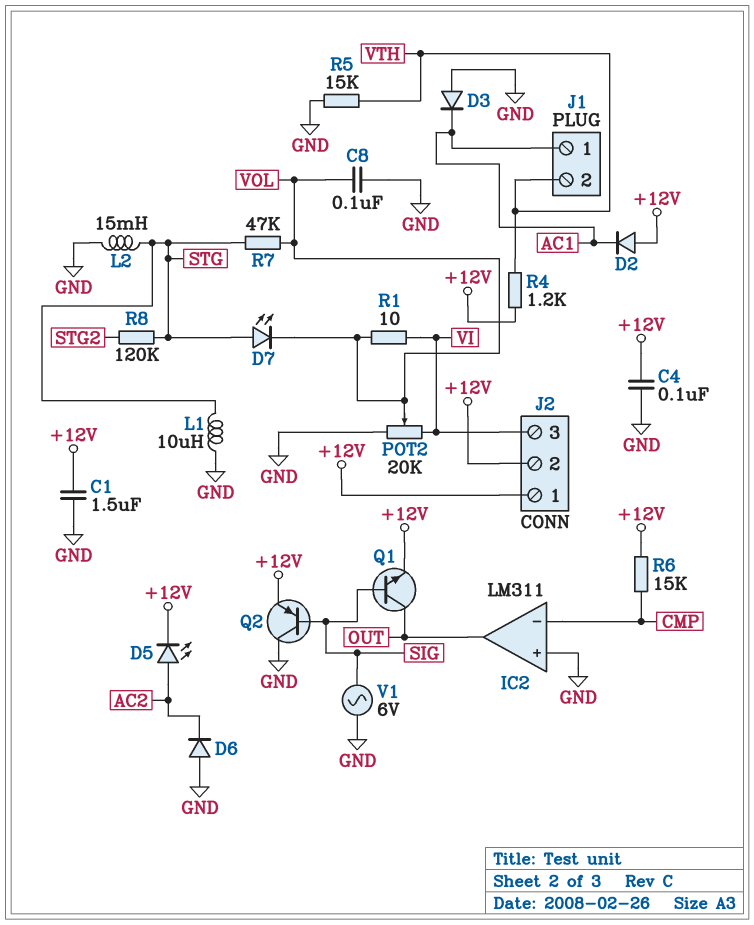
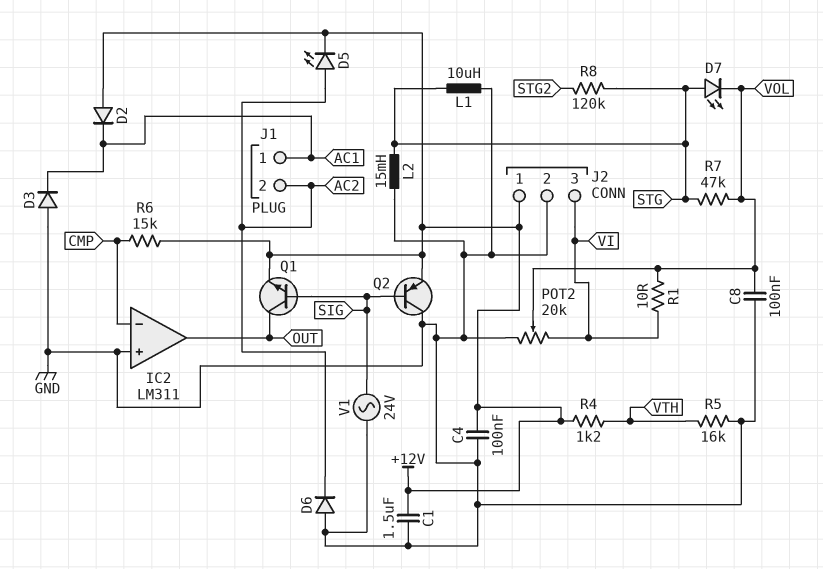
J1 pin 2: VTH -> AC2
J2 pin 2: +12V -> GND
R5: 15k (GND, VTH) -> 16k (GND, VTH)
V1: AC 6V (GND, SIG) -> AC 24V (GND, SIG)

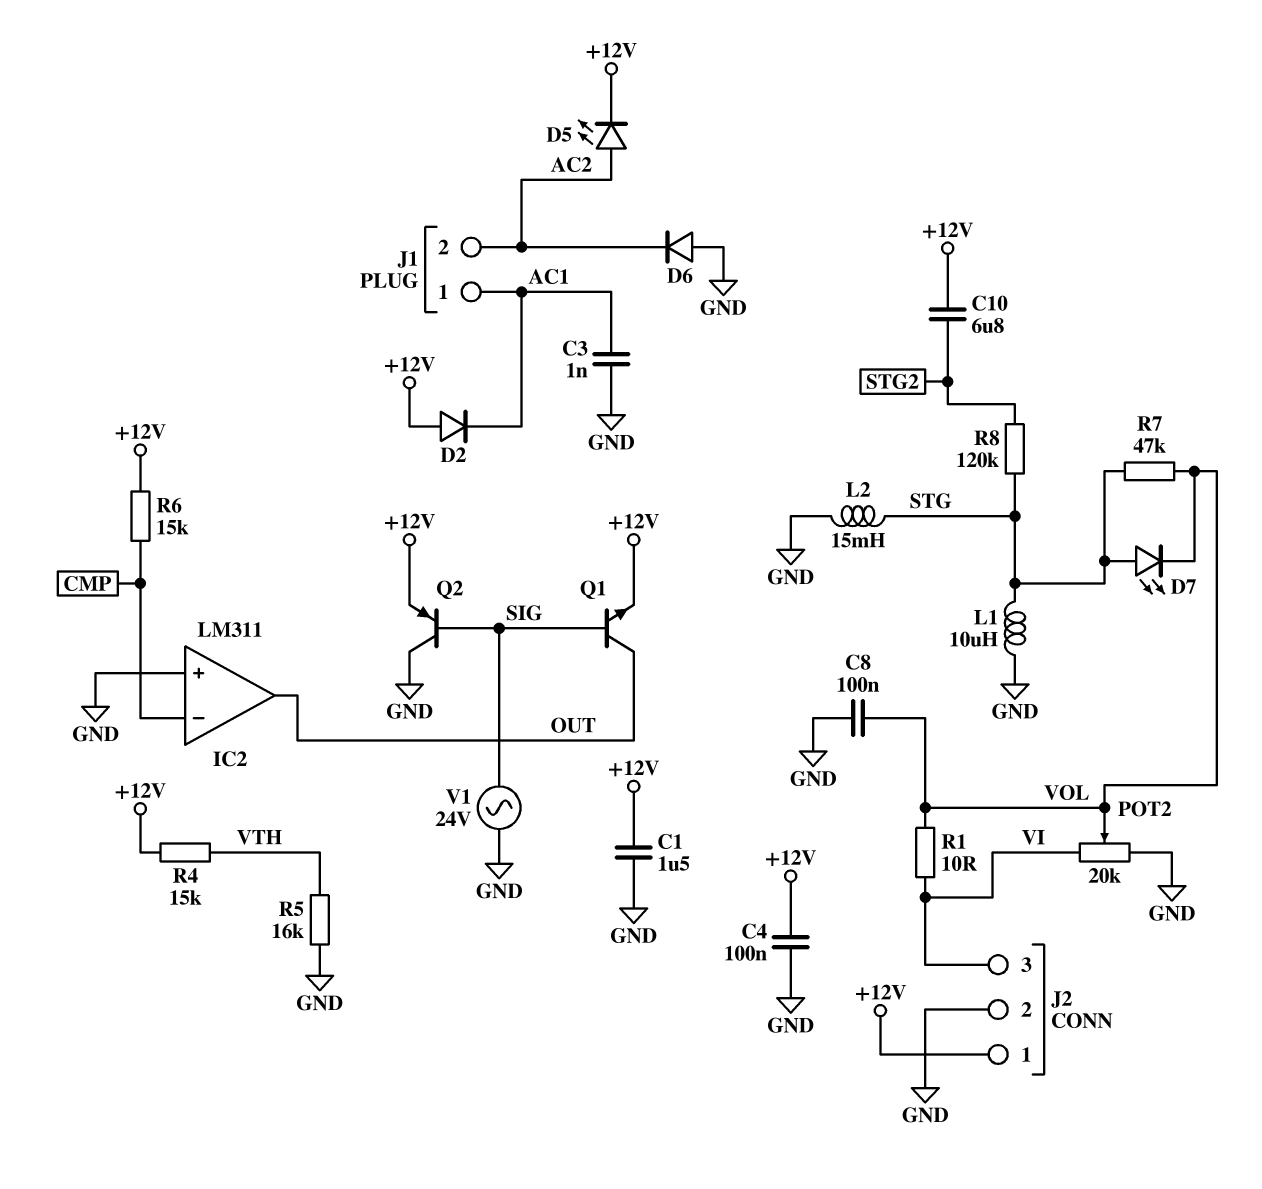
C3: none -> 1nF (AC1, GND)
C10: none -> 6.8uF (+12V, STG2)
D3: diode (A GND, K AC1) -> none
R4: 1.2k (+12V, VTH) -> 15k (+12V, VTH)

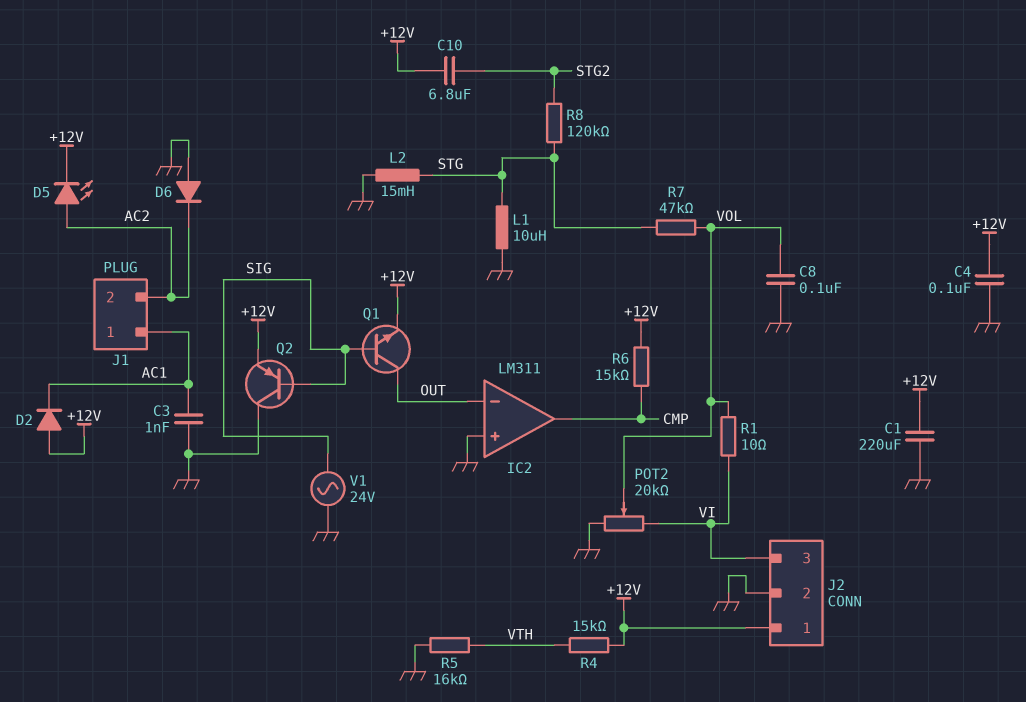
C1: 1.5uF (+12V, GND) -> 220uF (+12V, GND)
D7: LED (A STG, K VOL) -> none
IC2 pin in-: CMP -> OUT
IC2 pin out: OUT -> CMP

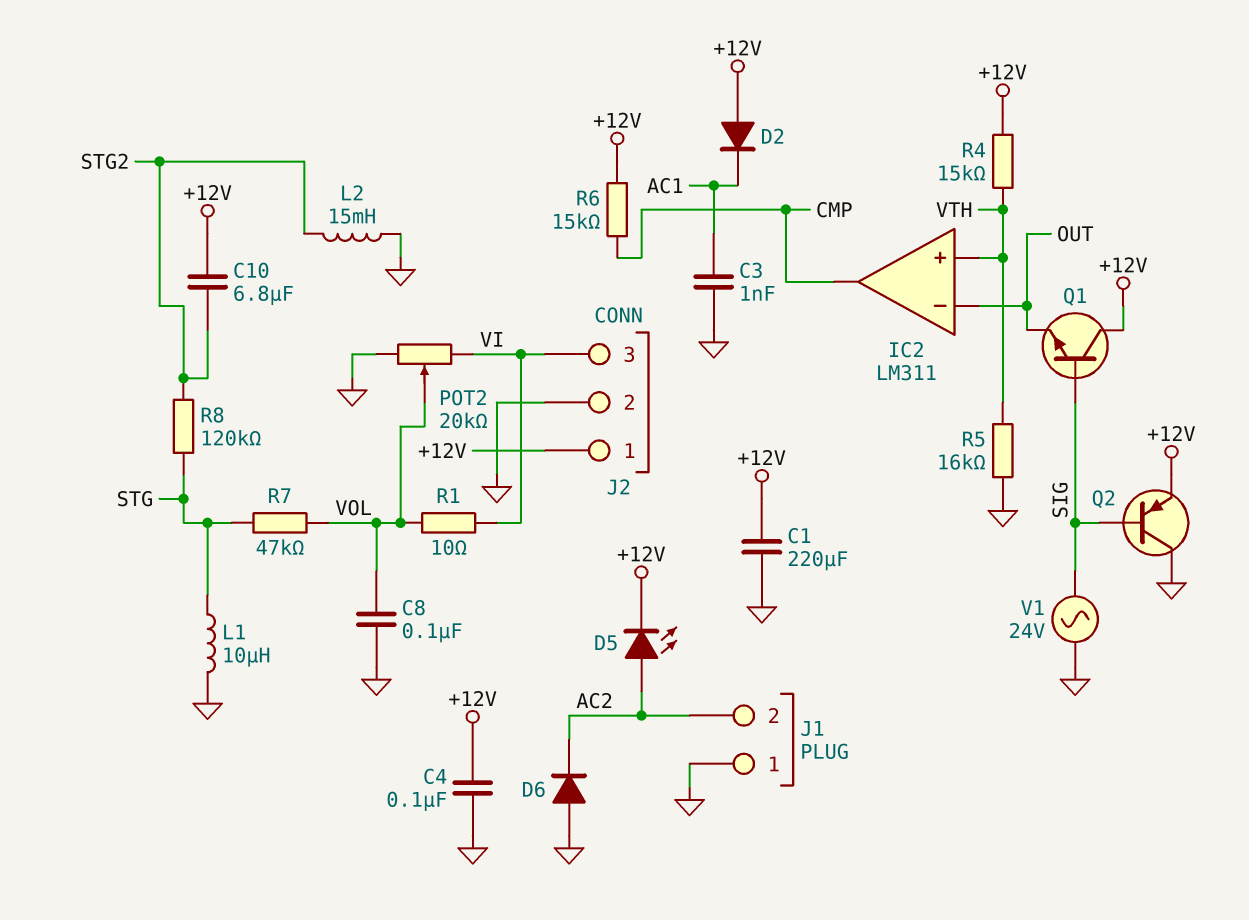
IC2 pin in+: GND -> VTH
J1 pin 1: AC1 -> GND
L2: 15mH (GND, STG) -> 15mH (GND, STG2)
Q1: NPN (B SIG, C OUT, E +12V) -> NPN (B SIG, C +12V, E OUT)

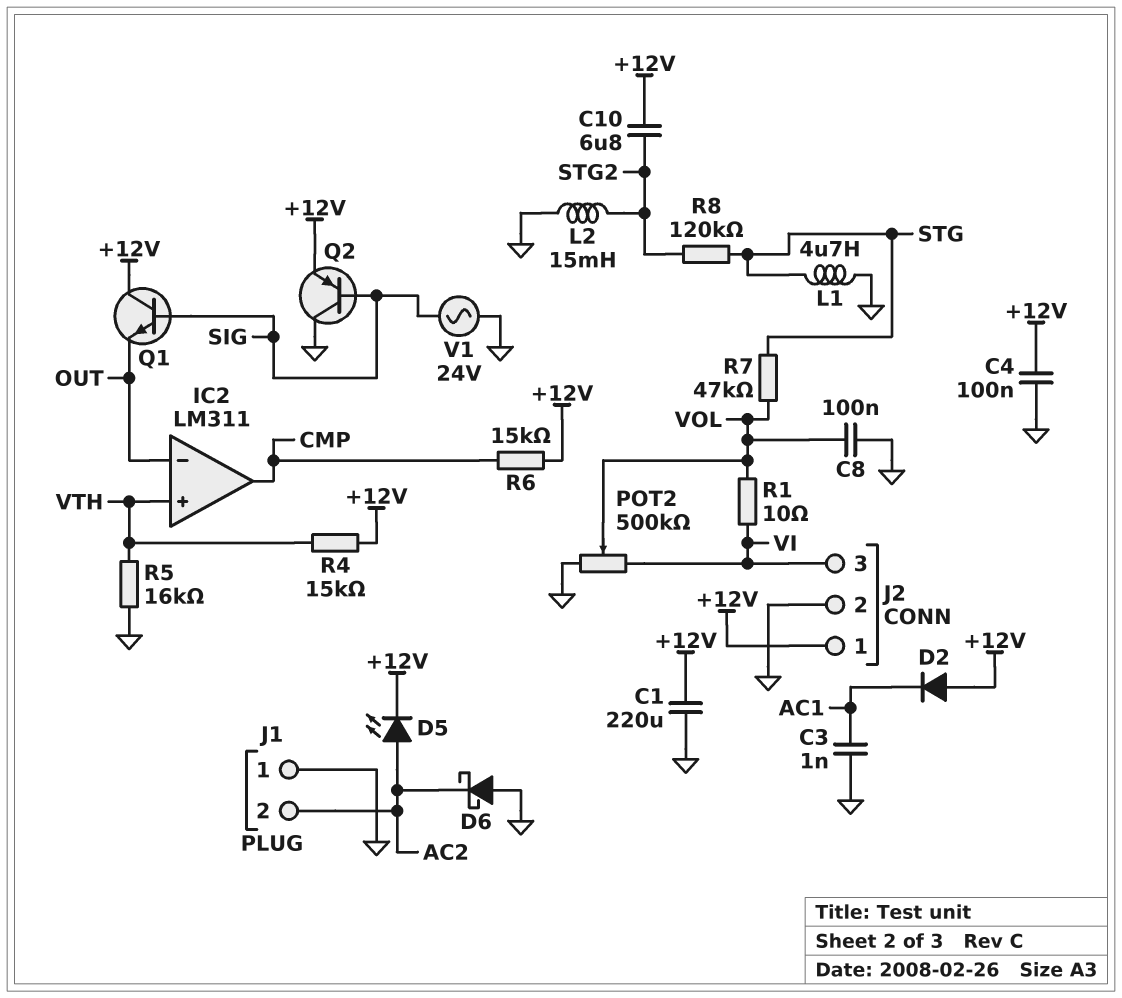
D6: diode (A GND, K AC2) -> schottky (A GND, K AC2)
L1: 10uH (GND, STG) -> 4.7uH (GND, STG)
POT2: 20k (GND, VI, wiper VOL) -> 500k (GND, VI, wiper VOL)

